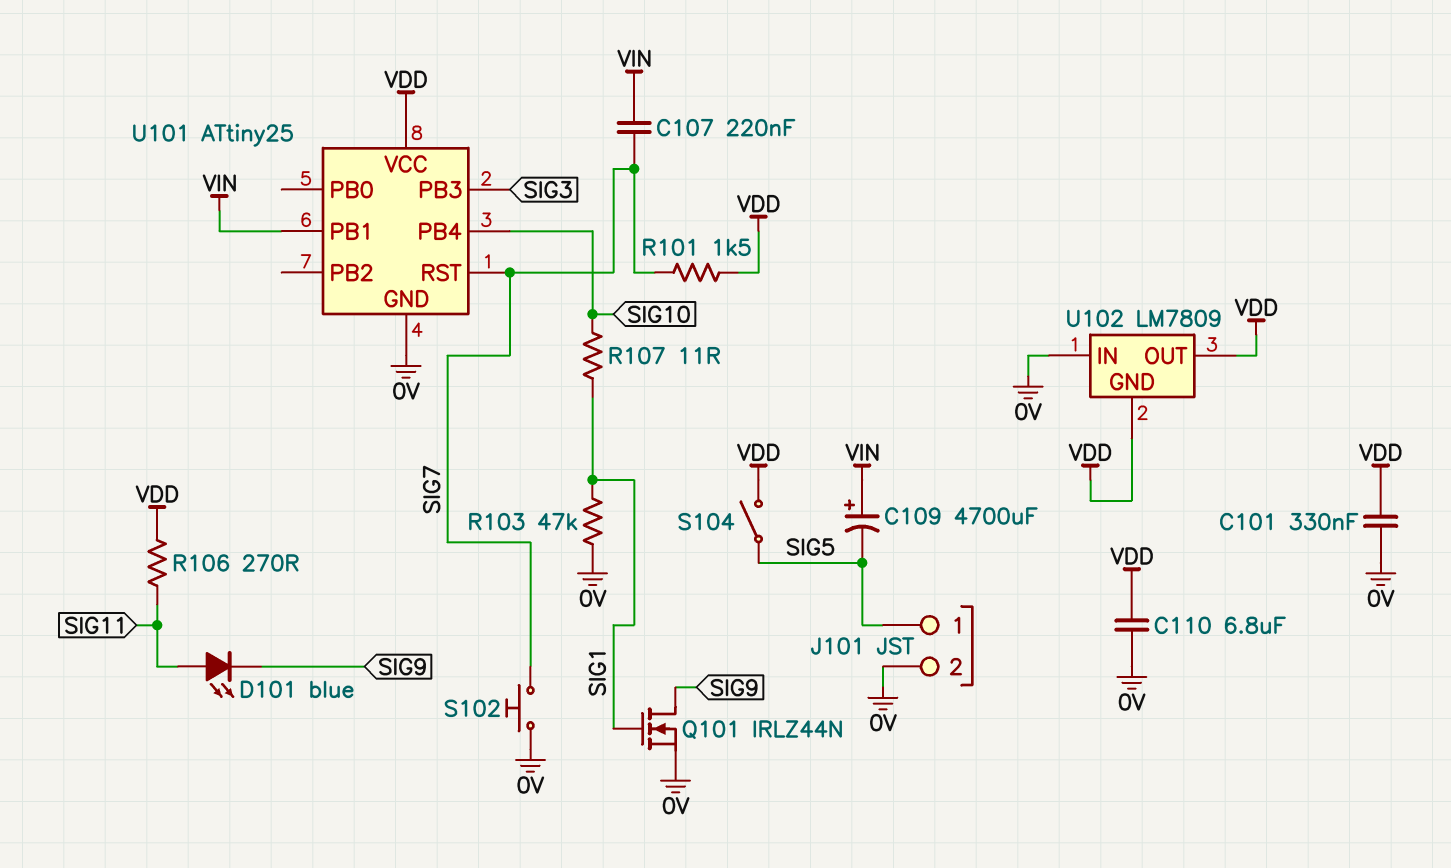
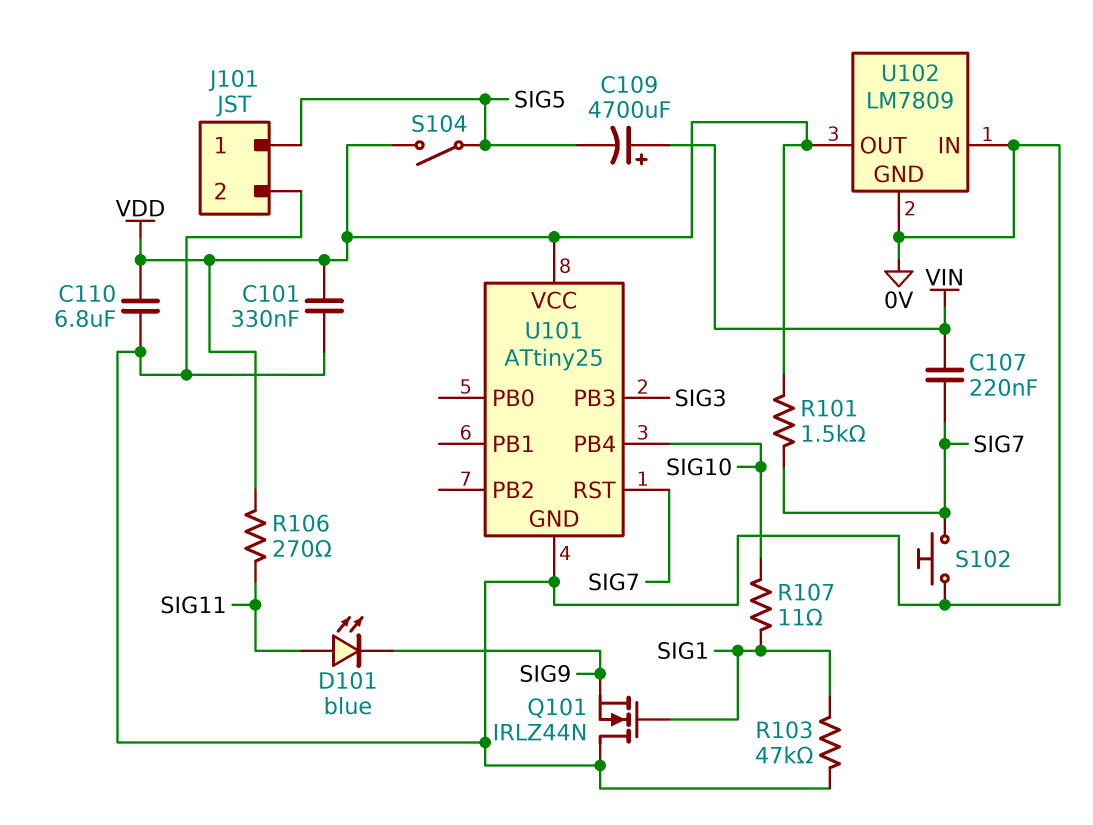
Q101: NMOS IRLZ44N (G SIG1, D SIG9, S 0V) -> NMOS IRLZ44N (G SIG1, D 0V, S SIG9)
U101 pin PB1: VIN -> none
U102 pin GND: VDD -> 0V

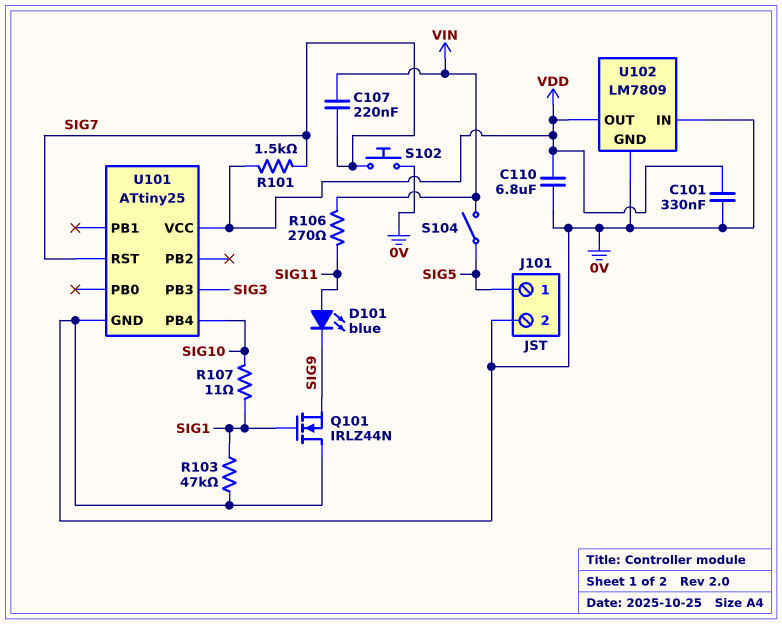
C109: 4700uF (plus VIN, minus SIG5) -> none
R106: 270 (SIG11, VDD) -> 270 (SIG11, VIN)
S104: switch (SIG5, VDD) -> switch (SIG5, VIN)

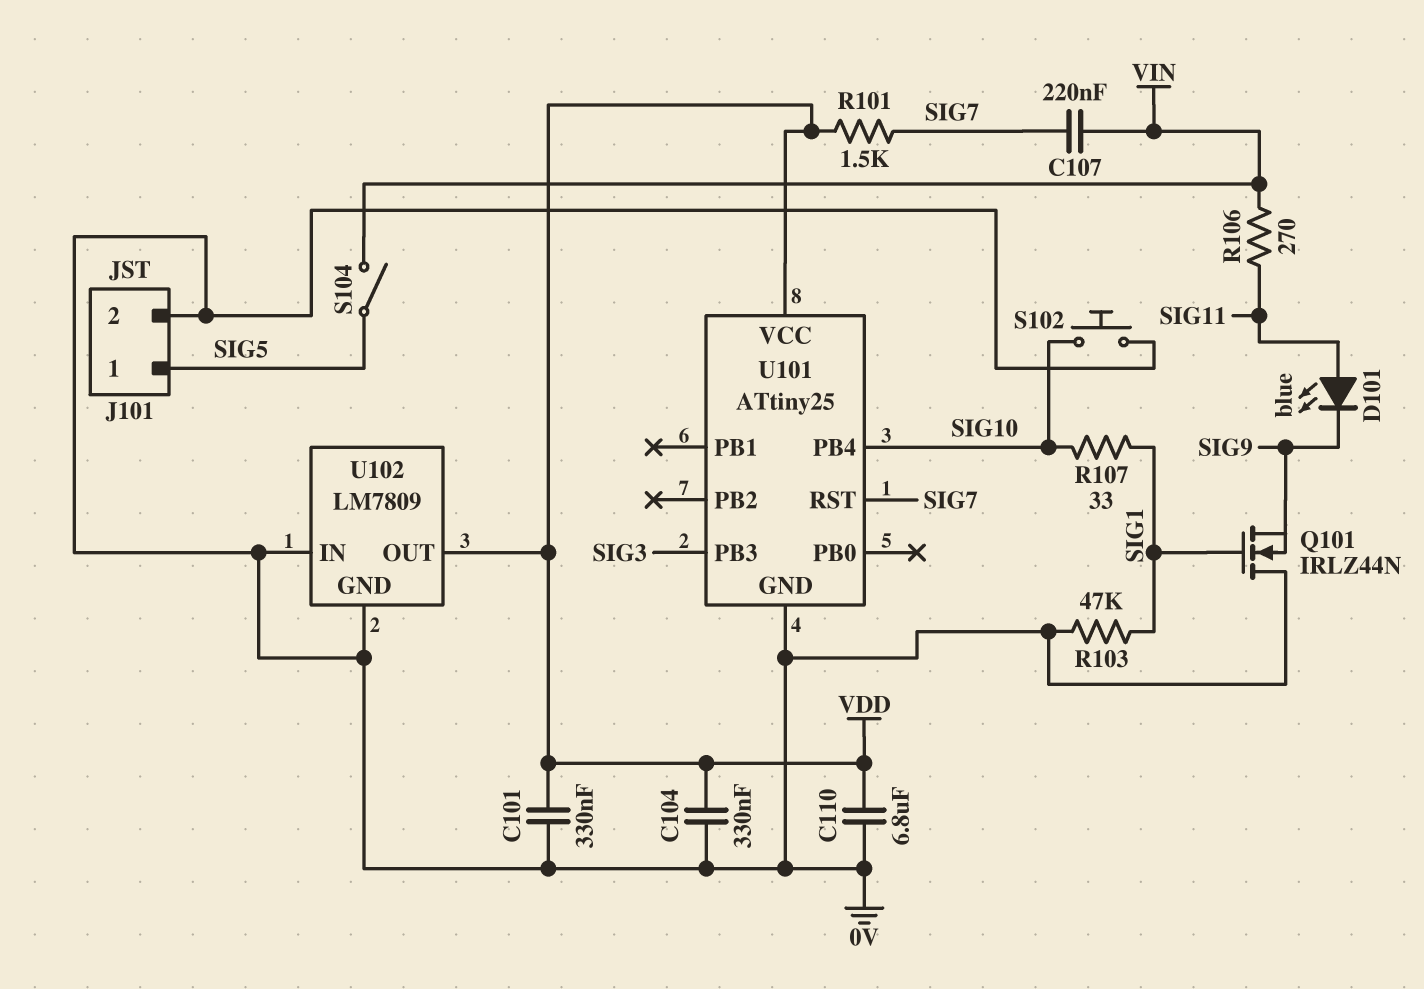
C104: none -> 330nF (0V, VDD)
R107: 11 (SIG1, SIG10) -> 33 (SIG1, SIG10)
S102: button (0V, SIG7) -> button (0V, SIG10)

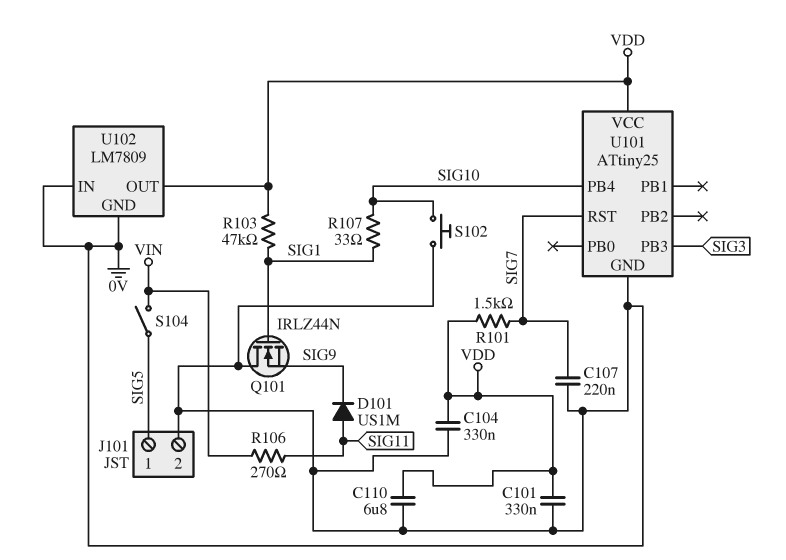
C107: 220nF (SIG7, VIN) -> 220nF (0V, SIG7)
D101: LED blue (A SIG11, K SIG9) -> diode US1M (A SIG11, K SIG9)
R103: 47k (0V, SIG1) -> 47k (SIG1, VDD)

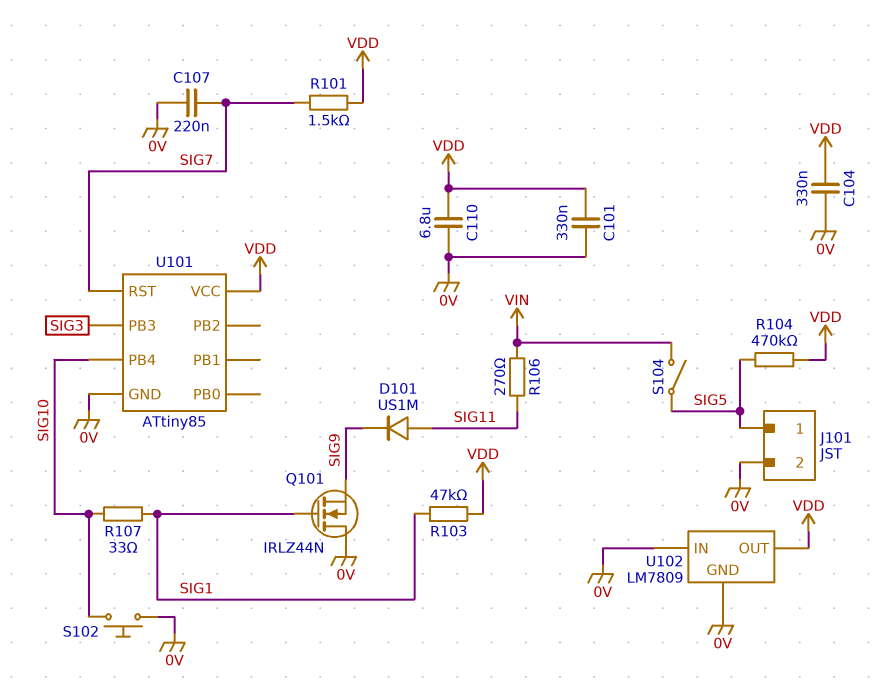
R104: none -> 470k (SIG5, VDD)
U101: ATtiny25 -> ATtiny85

